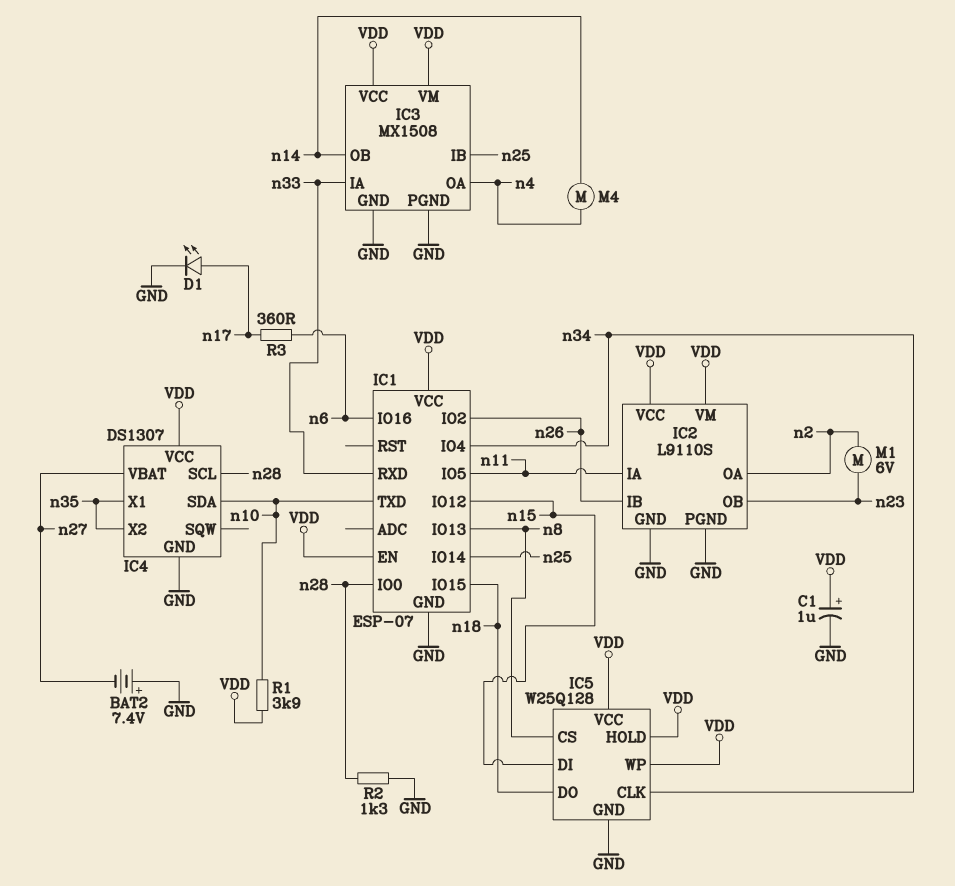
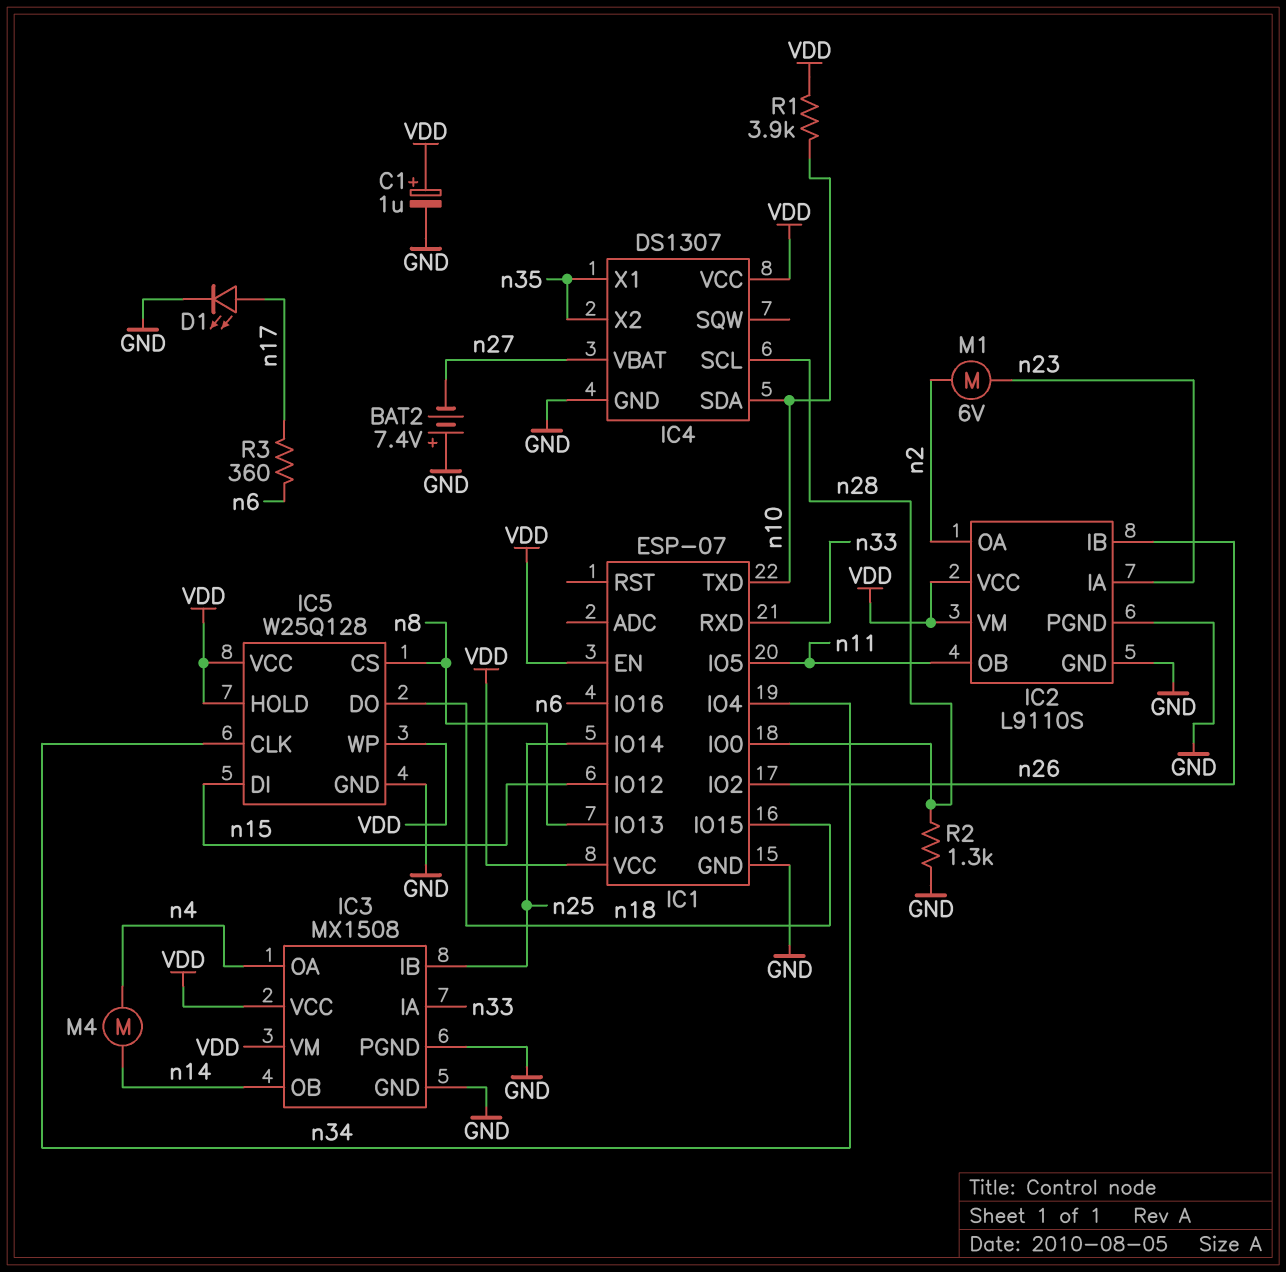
IC2 pin IA: n11 -> n23
IC2 pin OB: n23 -> n11

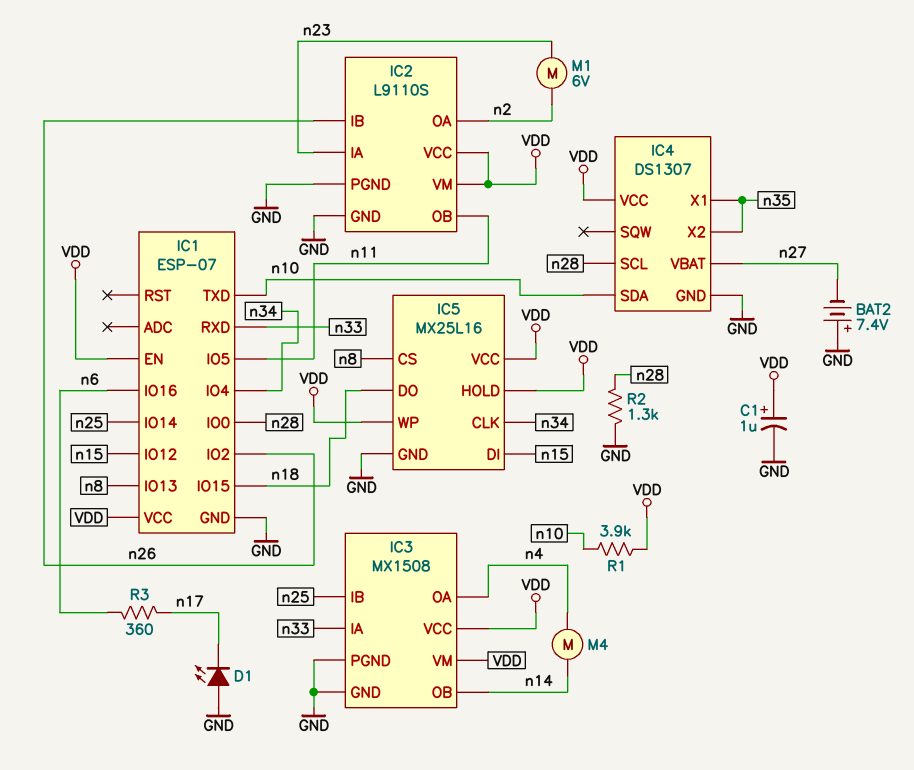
D1: LED (A n17, K GND) -> LED (A GND, K n17)
IC5: W25Q128 -> MX25L16

